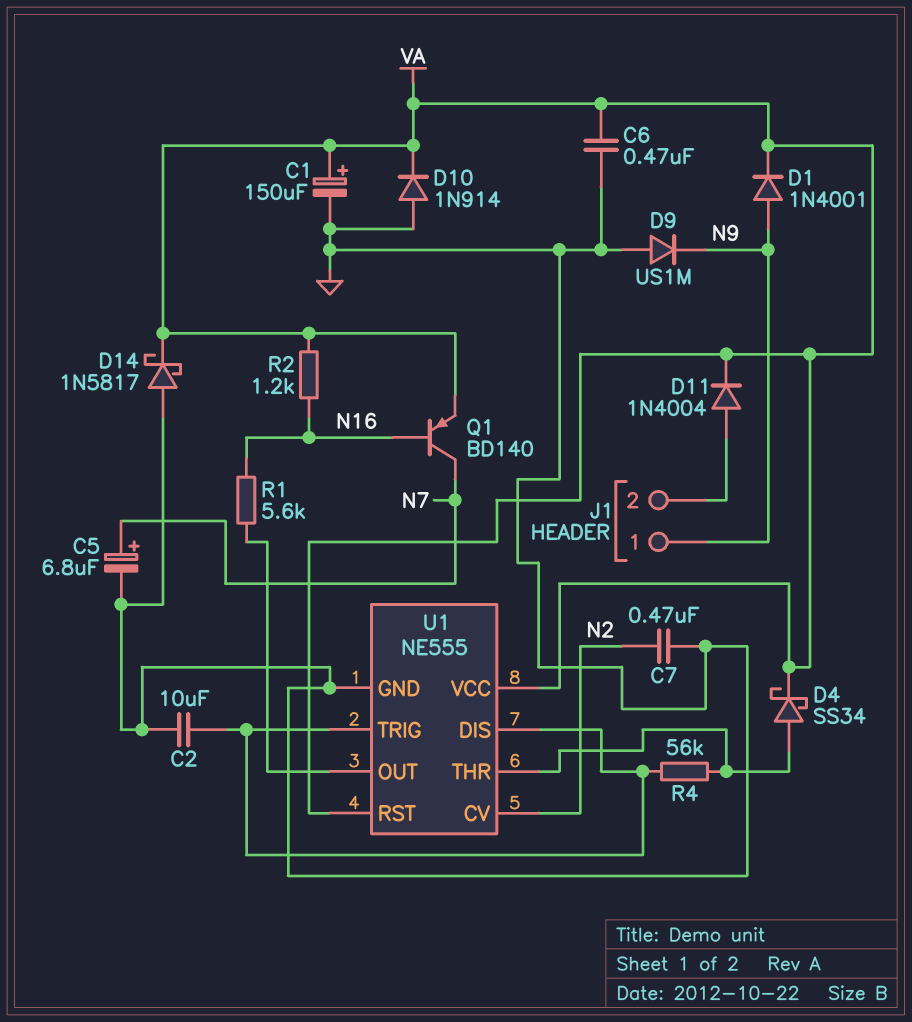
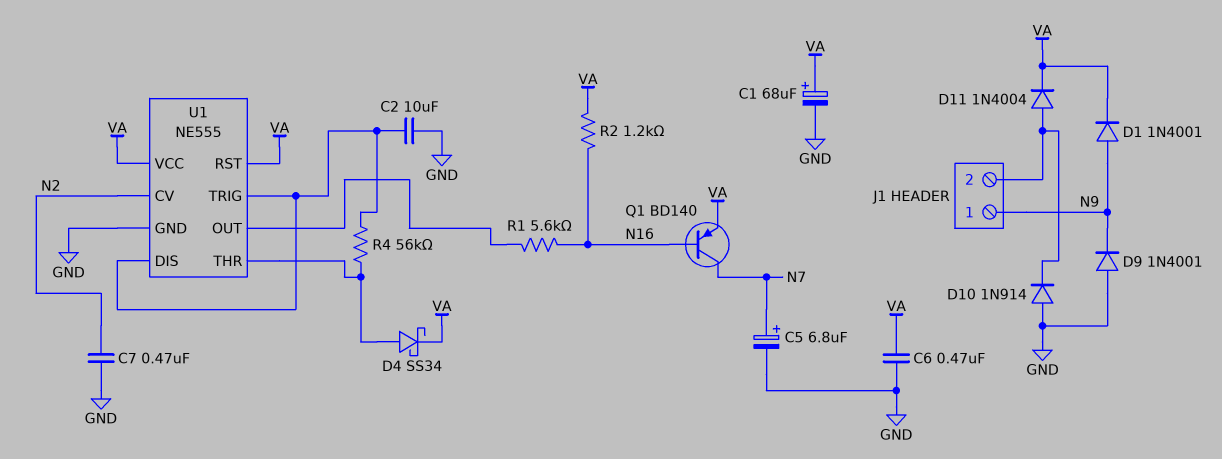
C1: 150uF (plus VA, minus GND) -> 68uF (plus VA, minus GND)
D9: diode US1M (A GND, K N9) -> diode 1N4001 (A GND, K N9)
D10: diode 1N914 (A GND, K VA) -> diode 1N914 (A GND, K J1/2)
D14: schottky 1N5817 (A GND, K VA) -> none

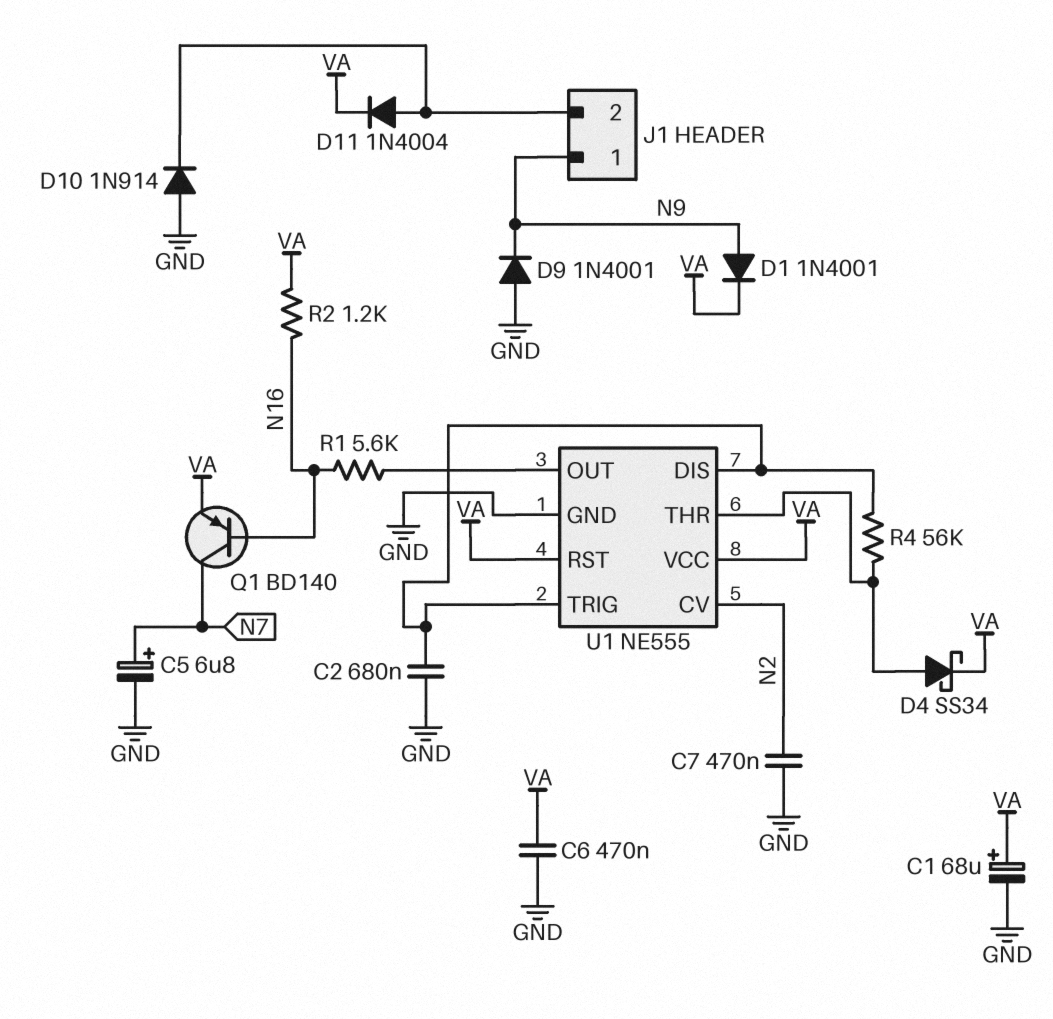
C2: 10uF (GND, U1/DIS) -> 680nF (GND, U1/DIS)

